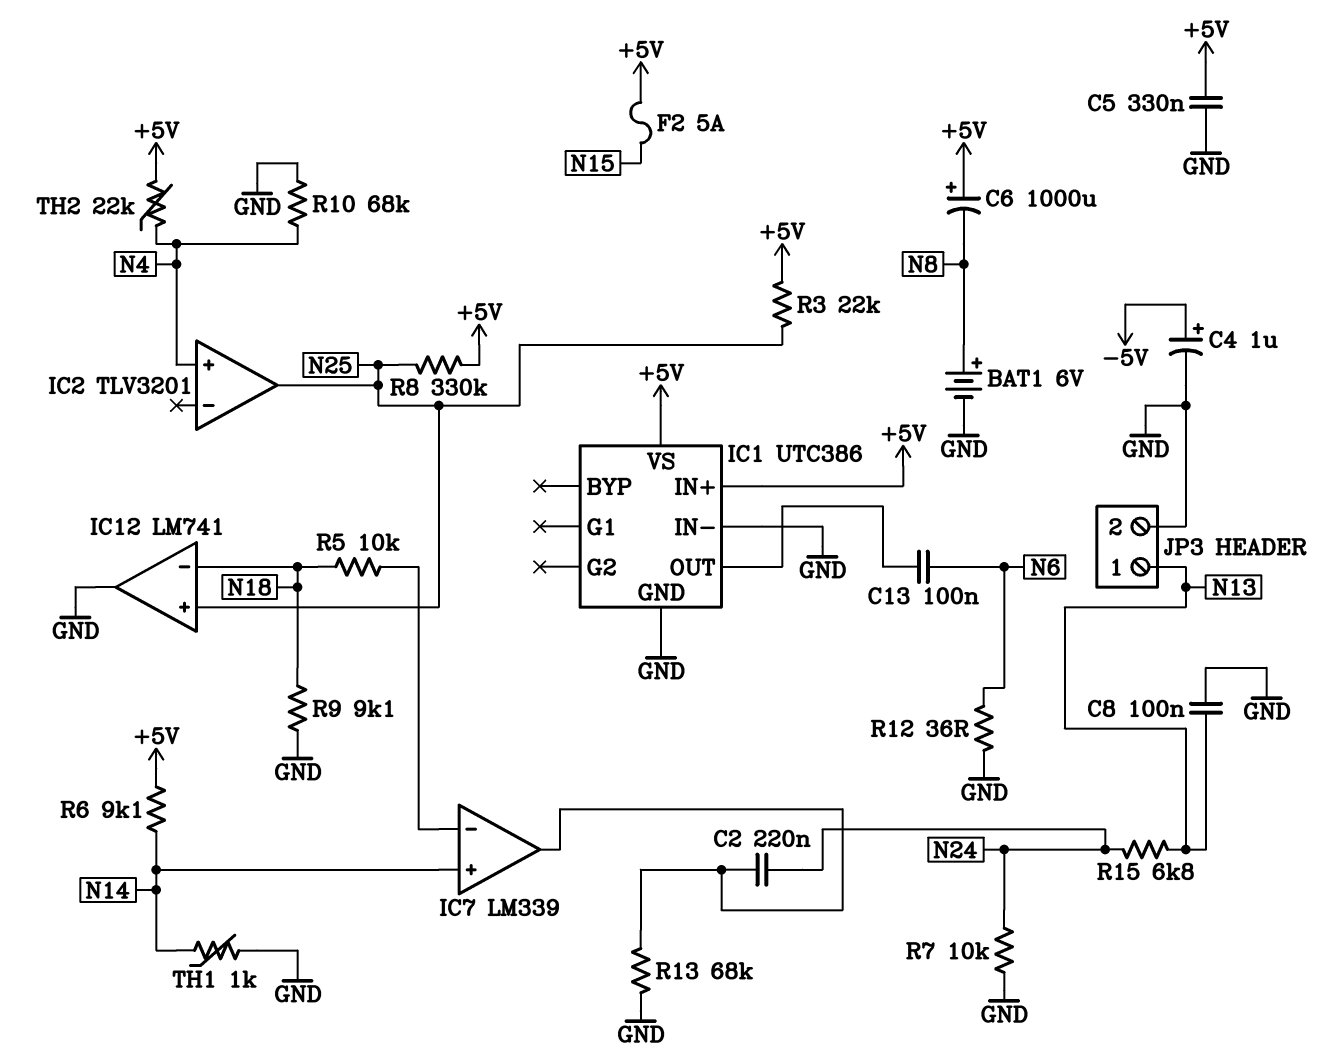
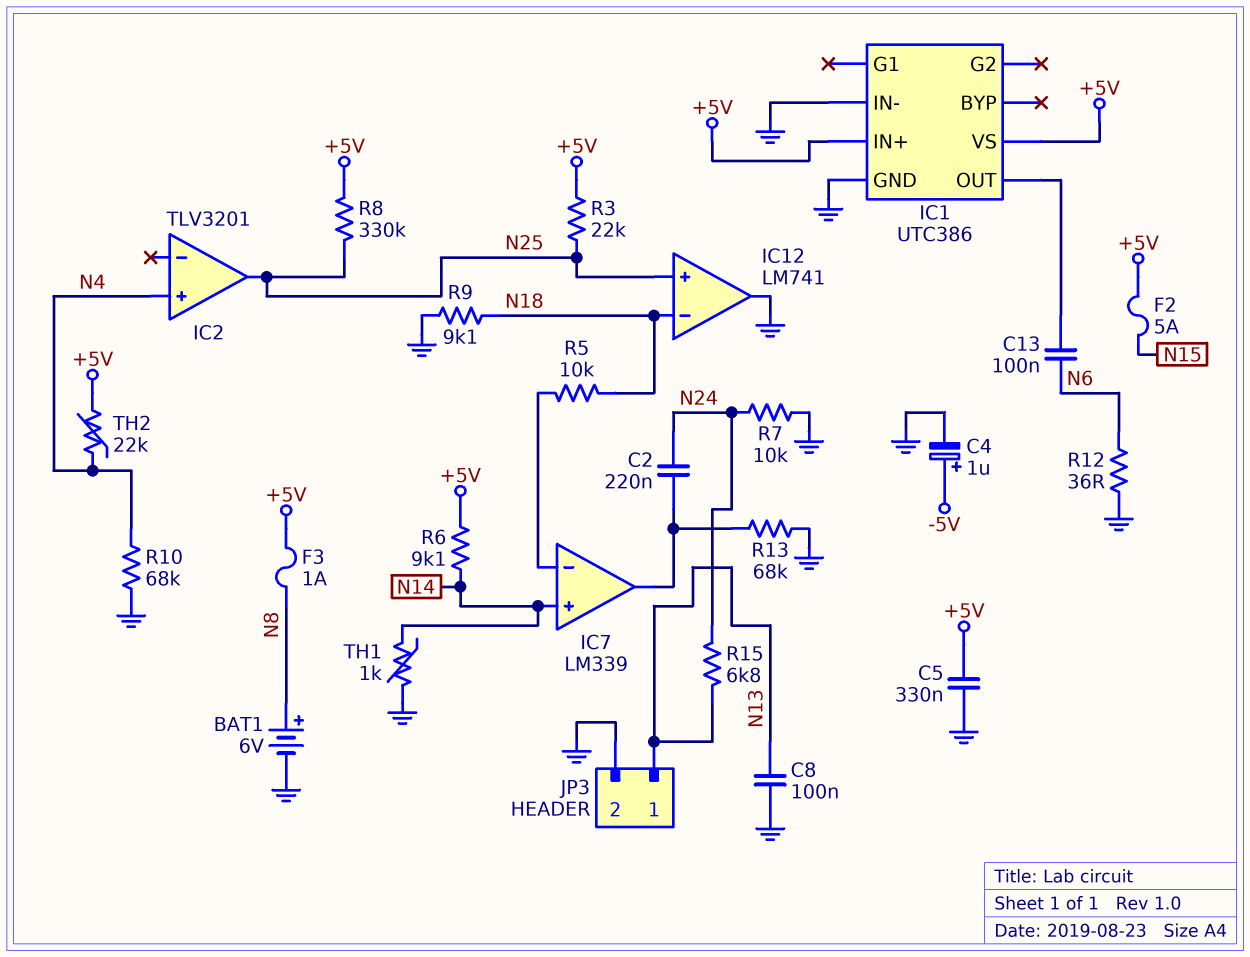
C6: 1000uF (plus +5V, minus N8) -> none
F3: none -> 1A (+5V, N8)

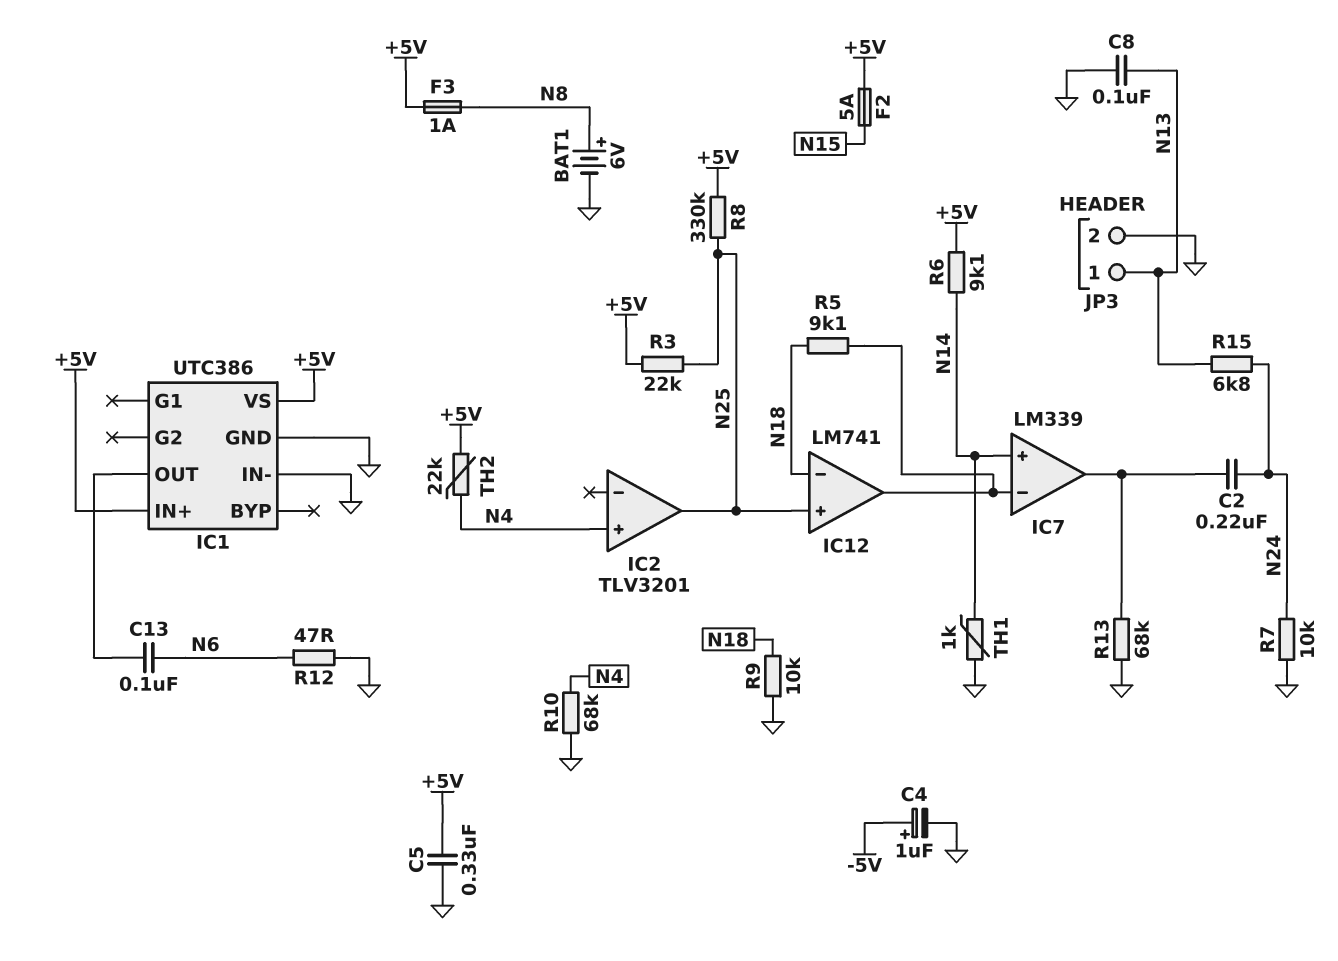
IC12 pin out: GND -> IC7/in-
R5: 10k (IC7/in-, N18) -> 9.1k (IC7/in-, N18)
R9: 9.1k (GND, N18) -> 10k (GND, N18)
R12: 36 (GND, N6) -> 47 (GND, N6)

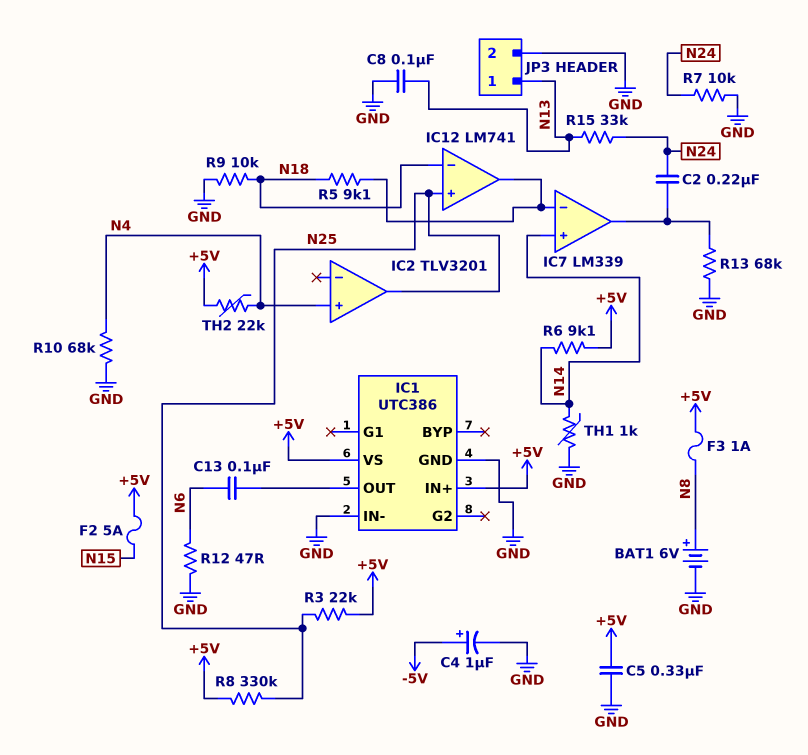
R15: 6.8k (N13, N24) -> 33k (N13, N24)

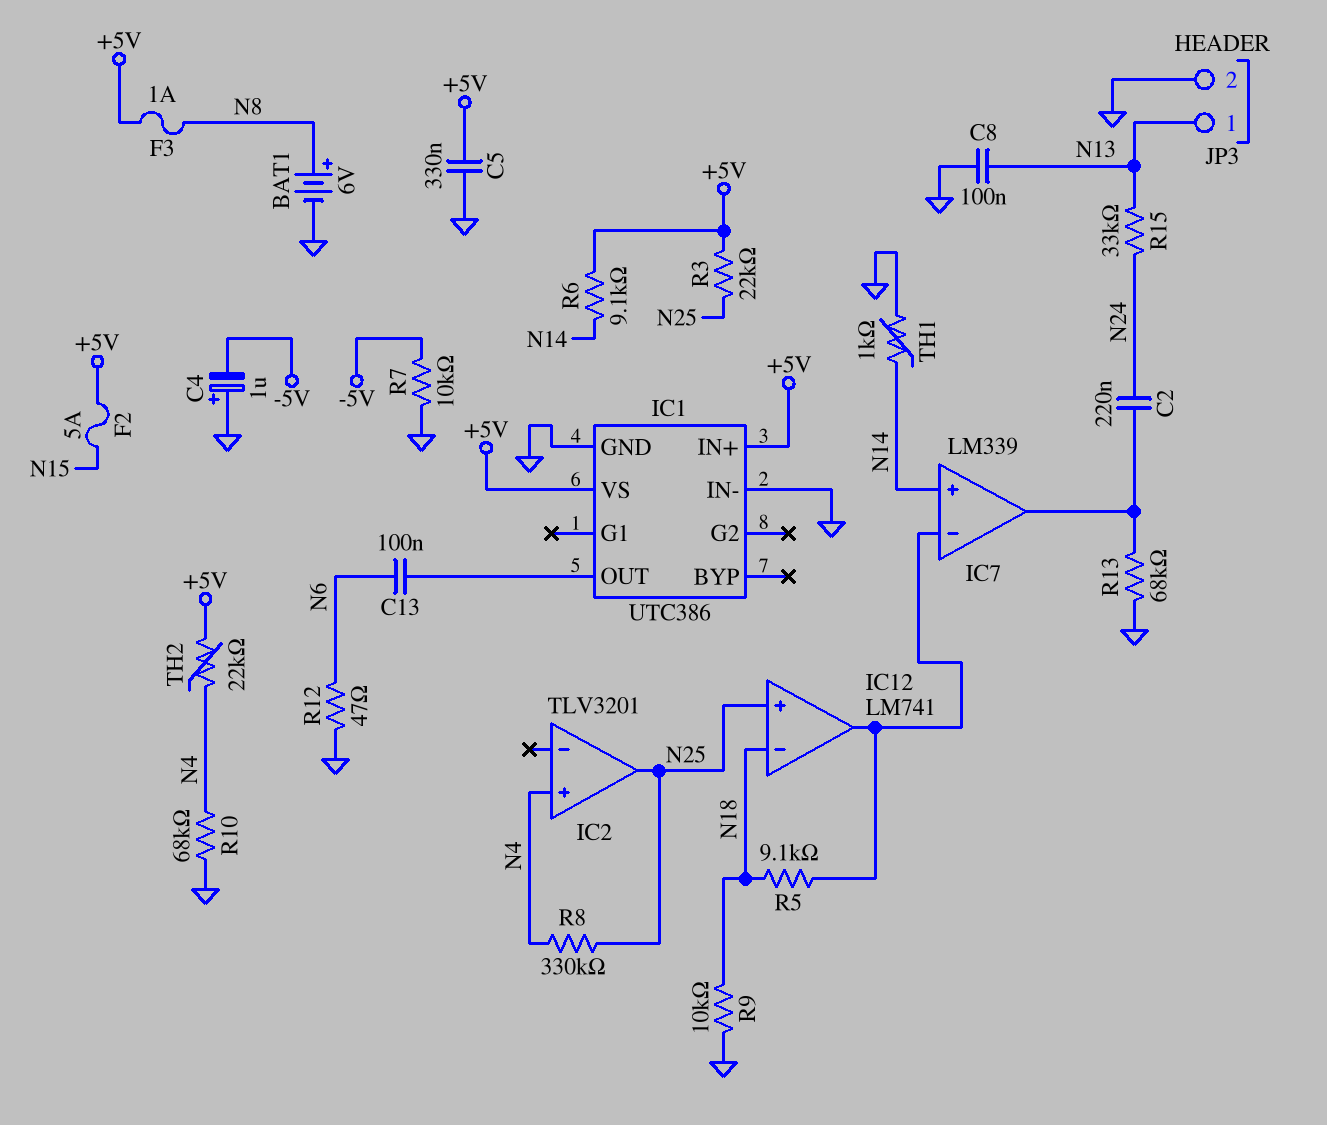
C4: 1uF (plus -5V, minus GND) -> 1uF (plus GND, minus -5V)
R7: 10k (GND, N24) -> 10k (-5V, GND)
R8: 330k (+5V, N25) -> 330k (N4, N25)

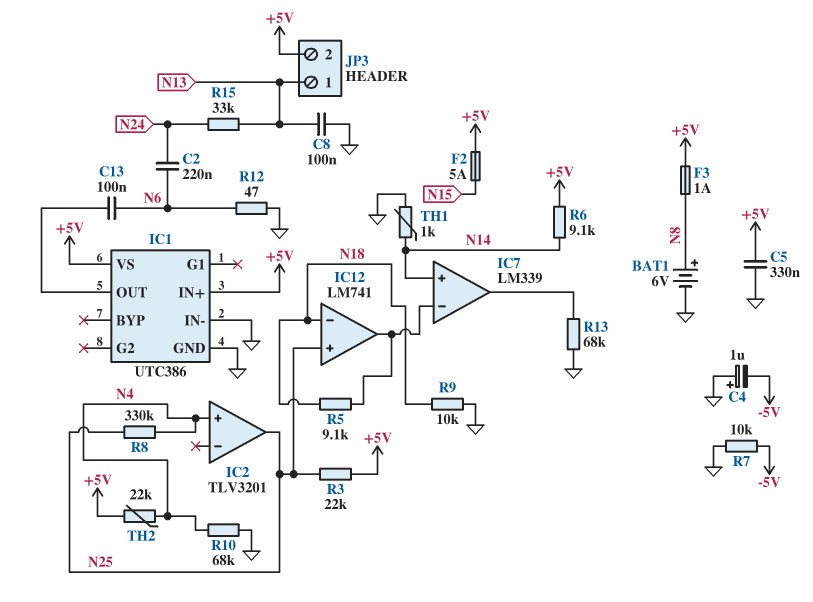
C2: 220nF (IC7/out, N24) -> 220nF (N6, N24)
JP3 pin 2: GND -> +5V

